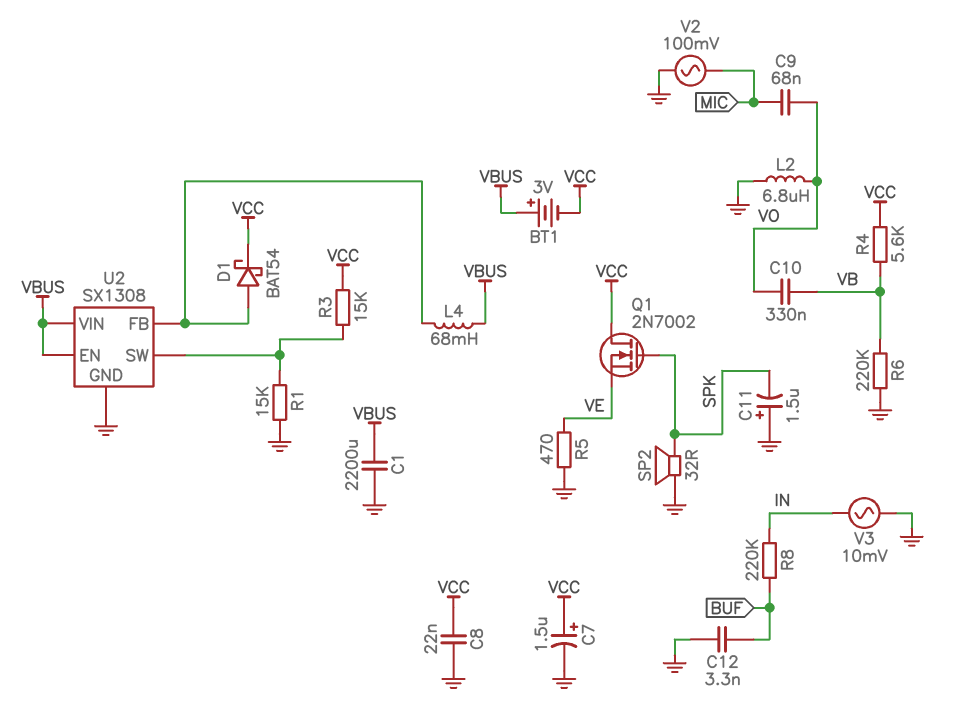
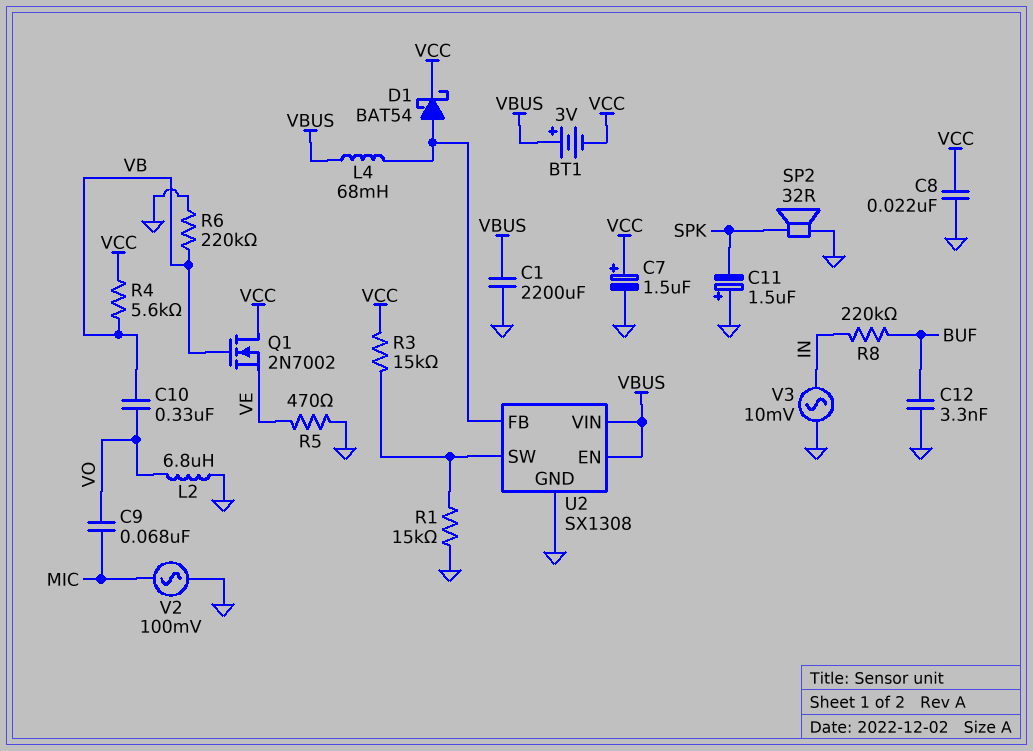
Q1: NMOS 2N7002 (G SPK, D VCC, S VE) -> NMOS 2N7002 (G VB, D VCC, S VE)

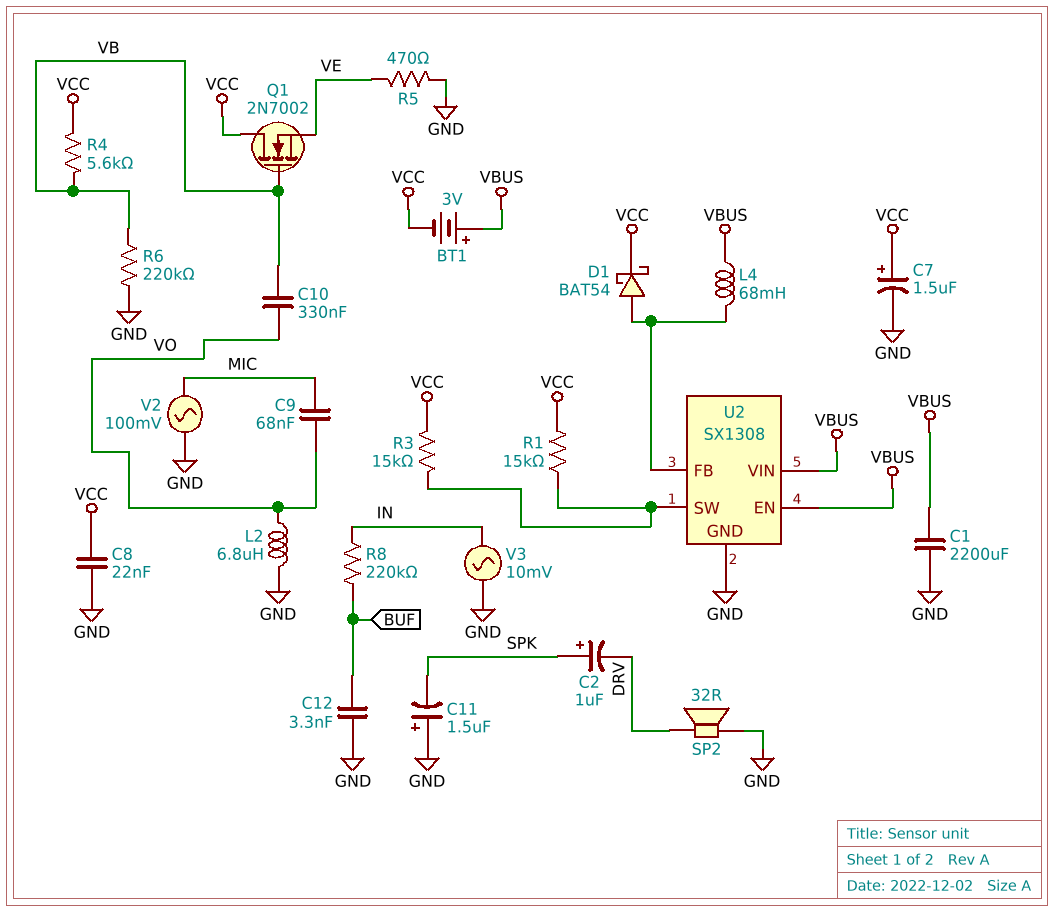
C2: none -> 1uF (plus SPK, minus DRV)
R1: 15k (GND, U2/SW) -> 15k (U2/SW, VCC)
SP2: speaker 32R (GND, SPK) -> speaker 32R (DRV, GND)

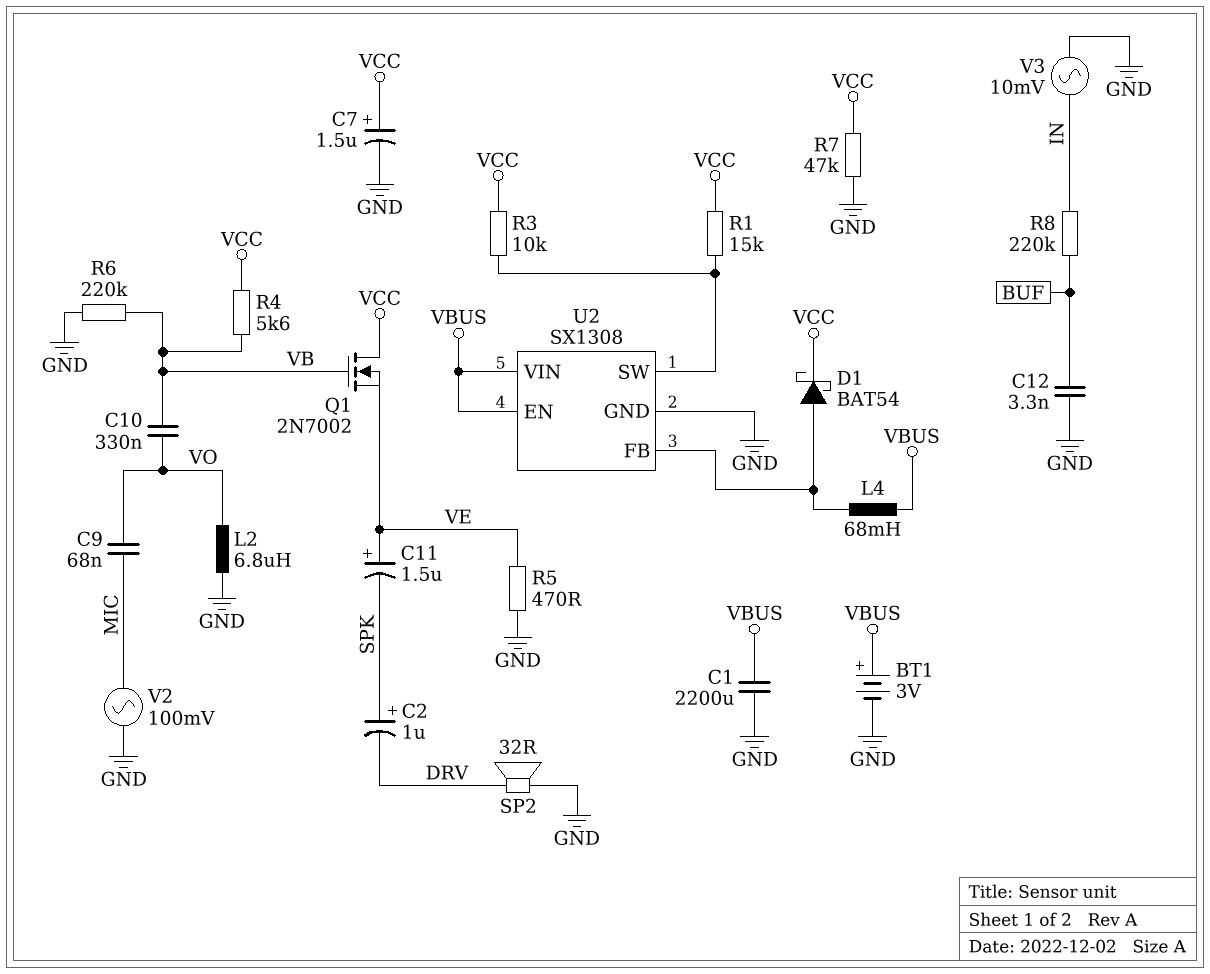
BT1: 3V (plus VBUS, minus VCC) -> 3V (plus VBUS, minus GND)
C8: 22nF (GND, VCC) -> none
C11: 1.5uF (plus GND, minus SPK) -> 1.5uF (plus VE, minus SPK)
R3: 15k (U2/SW, VCC) -> 10k (U2/SW, VCC)
R7: none -> 47k (GND, VCC)

